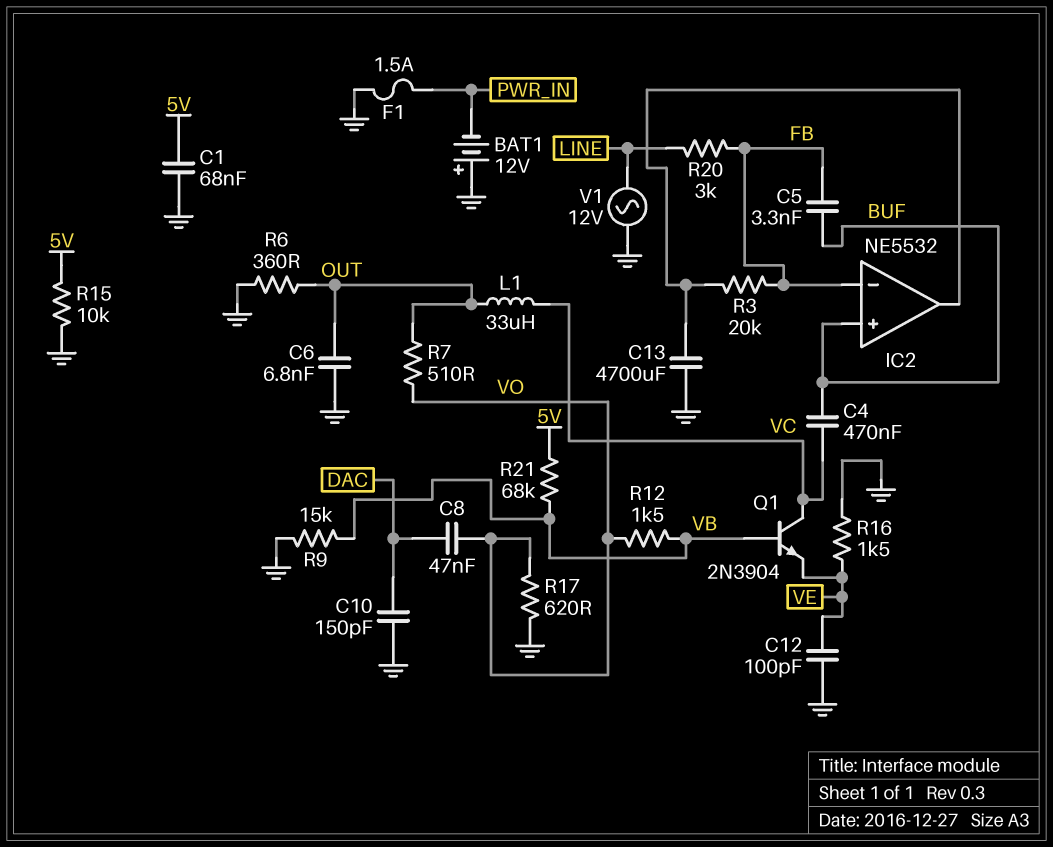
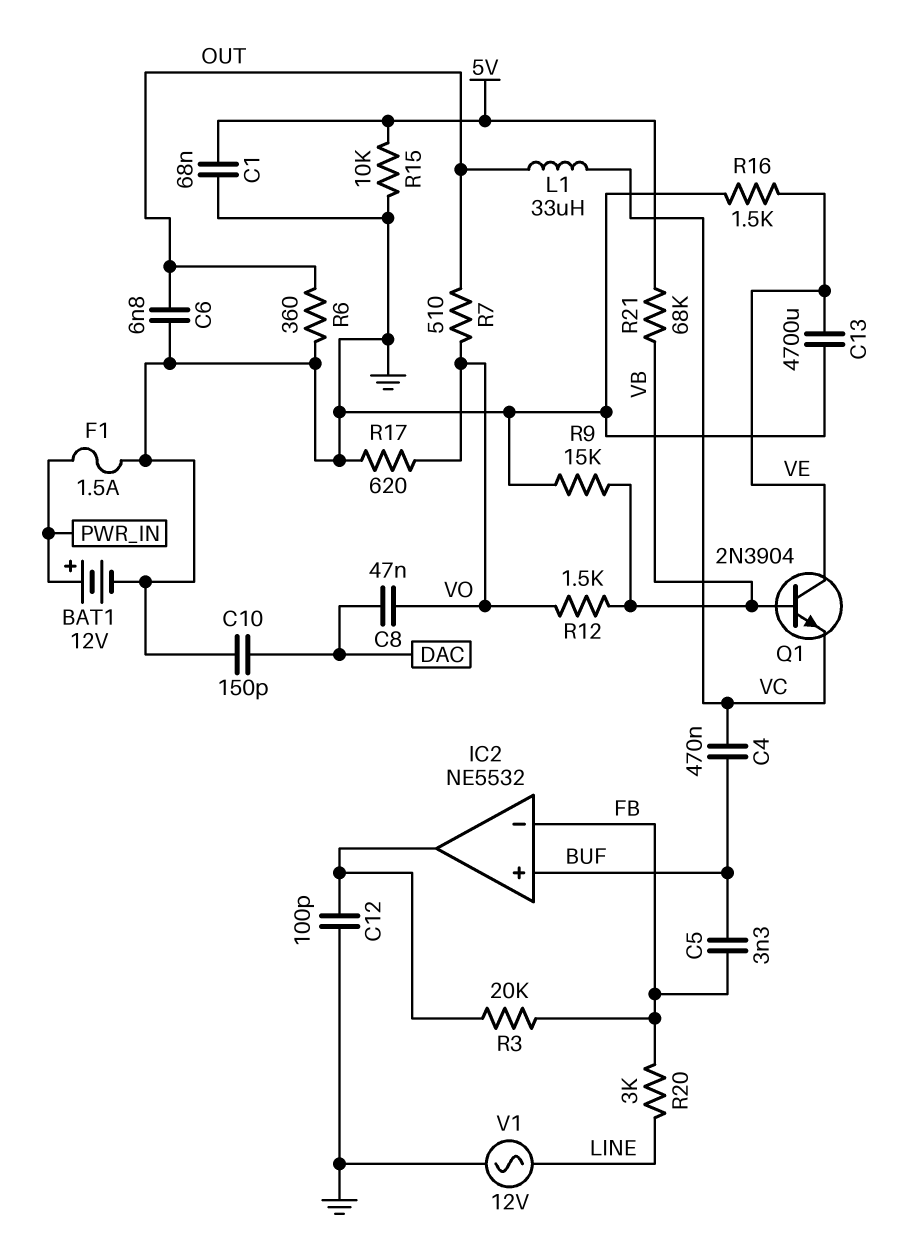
BAT1: 12V (plus GND, minus PWR_IN) -> 12V (plus PWR_IN, minus GND)
C12: 100pF (GND, VE) -> 100pF (GND, IC2/out)
C13: 4700uF (GND, IC2/out) -> 4700uF (GND, VE)
Q1: NPN 2N3904 (B VB, C VC, E VE) -> NPN 2N3904 (B VB, C VE, E VC)

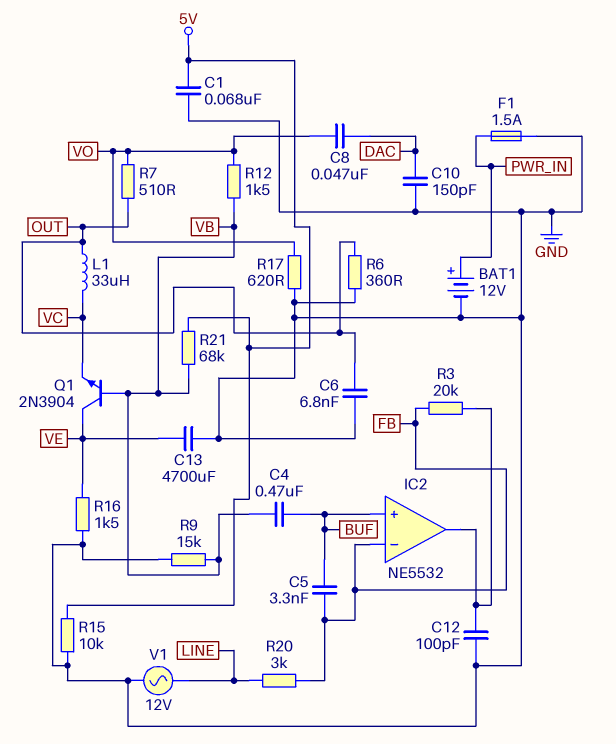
C4: 470nF (BUF, VC) -> 470nF (BUF, VB)

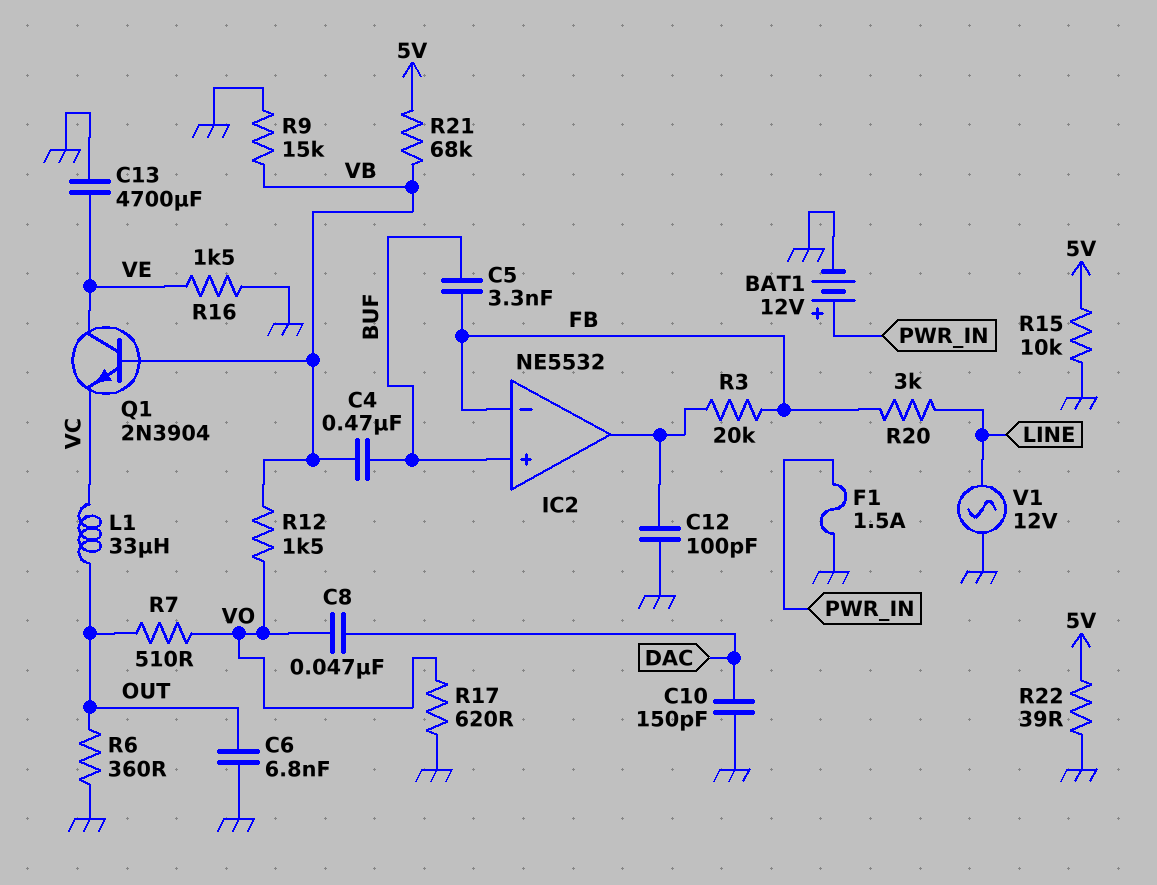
C1: 68nF (5V, GND) -> none
R22: none -> 39 (5V, GND)

